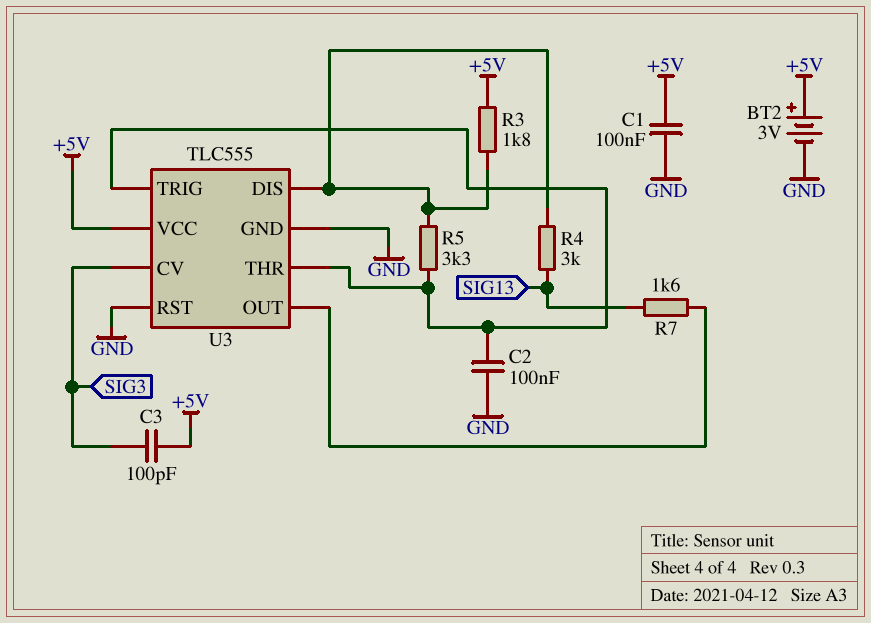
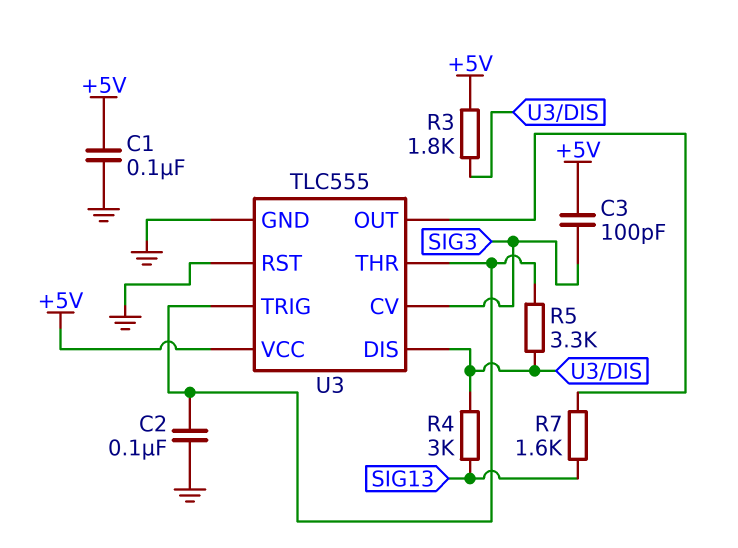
BT2: 3V (plus +5V, minus GND) -> none

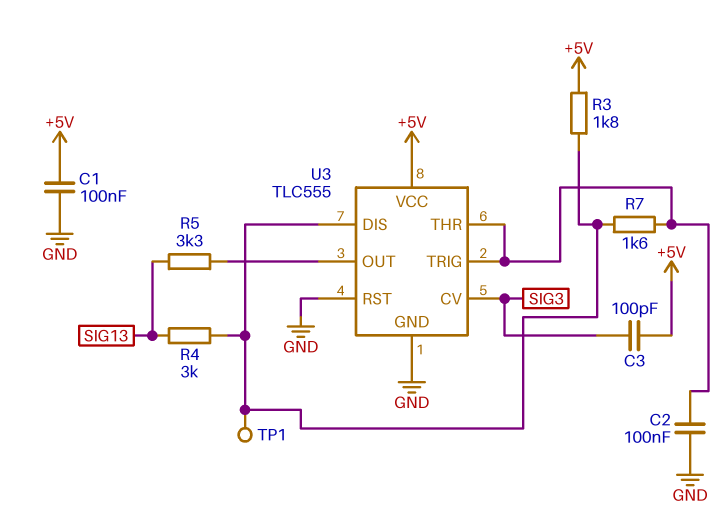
R5: 3.3k (U3/DIS, U3/THR) -> 3.3k (SIG13, U3/OUT)
R7: 1.6k (SIG13, U3/OUT) -> 1.6k (U3/DIS, U3/THR)
TP1: none -> test point (U3/DIS)

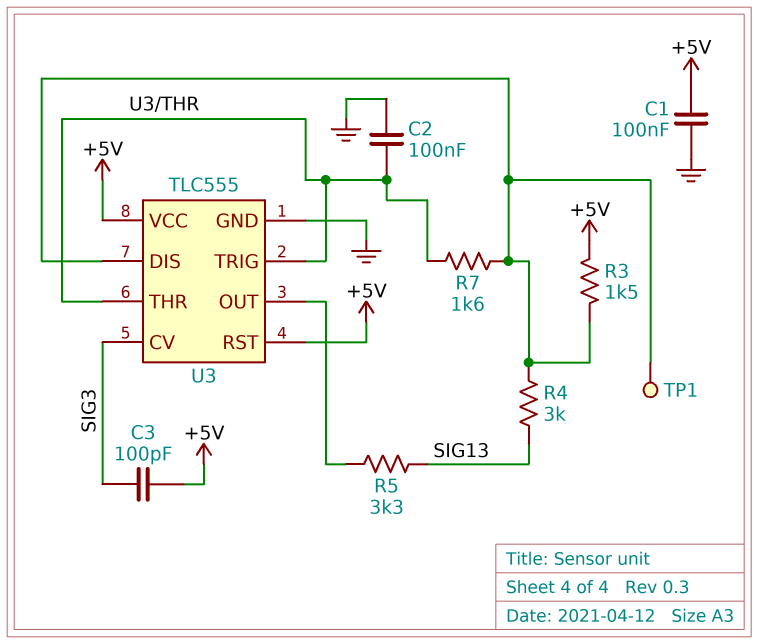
R3: 1.8k (+5V, U3/DIS) -> 1.5k (+5V, U3/DIS)
U3 pin RST: GND -> +5V

